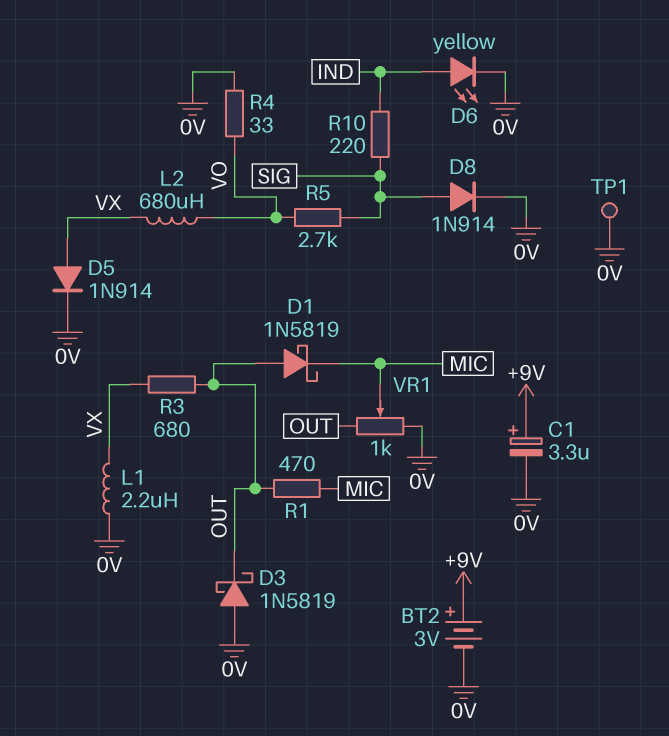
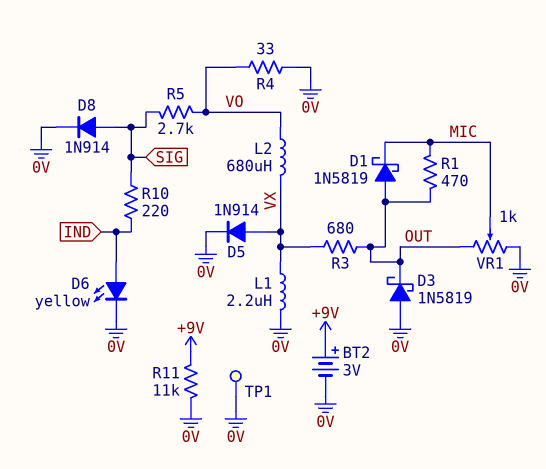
C1: 3.3uF (plus +9V, minus 0V) -> none
R11: none -> 11k (+9V, 0V)

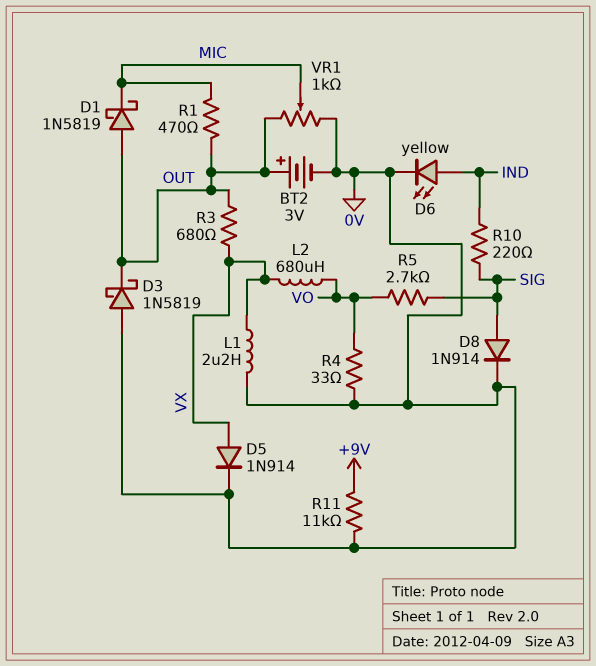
BT2: 3V (plus +9V, minus 0V) -> 3V (plus OUT, minus 0V)
TP1: test point (0V) -> none

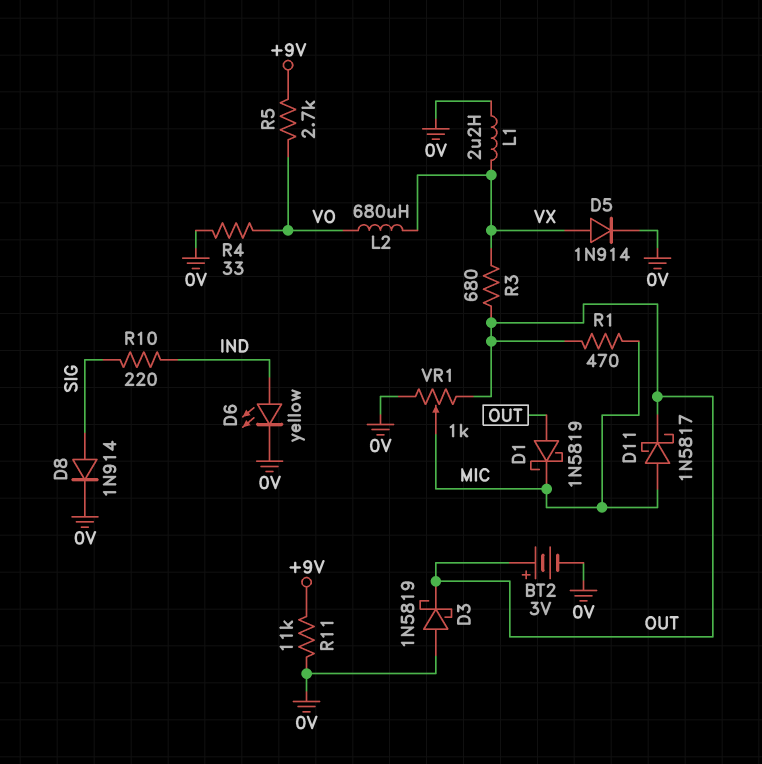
D11: none -> schottky 1N5817 (A MIC, K OUT)
R5: 2.7k (SIG, VO) -> 2.7k (+9V, VO)

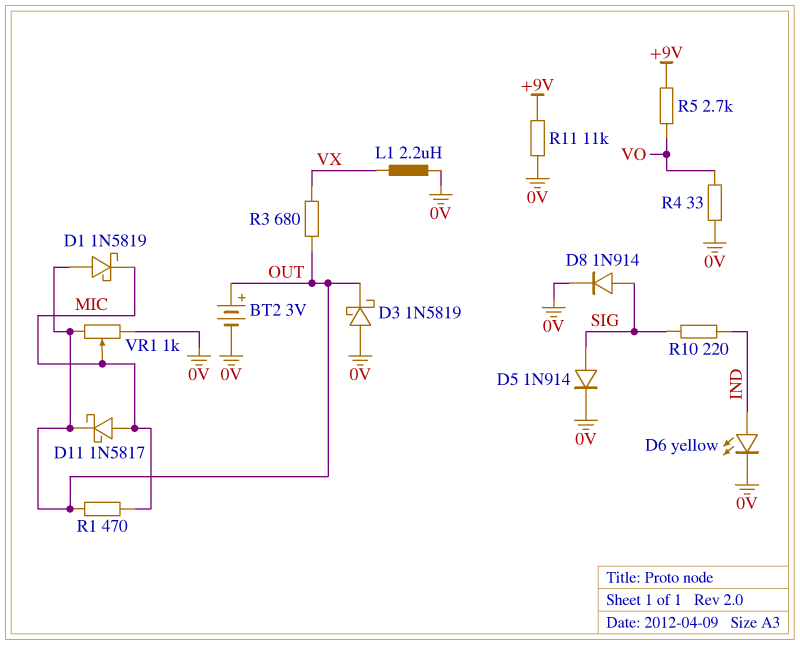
D5: diode 1N914 (A VX, K 0V) -> diode 1N914 (A SIG, K 0V)
L2: 680uH (VO, VX) -> none

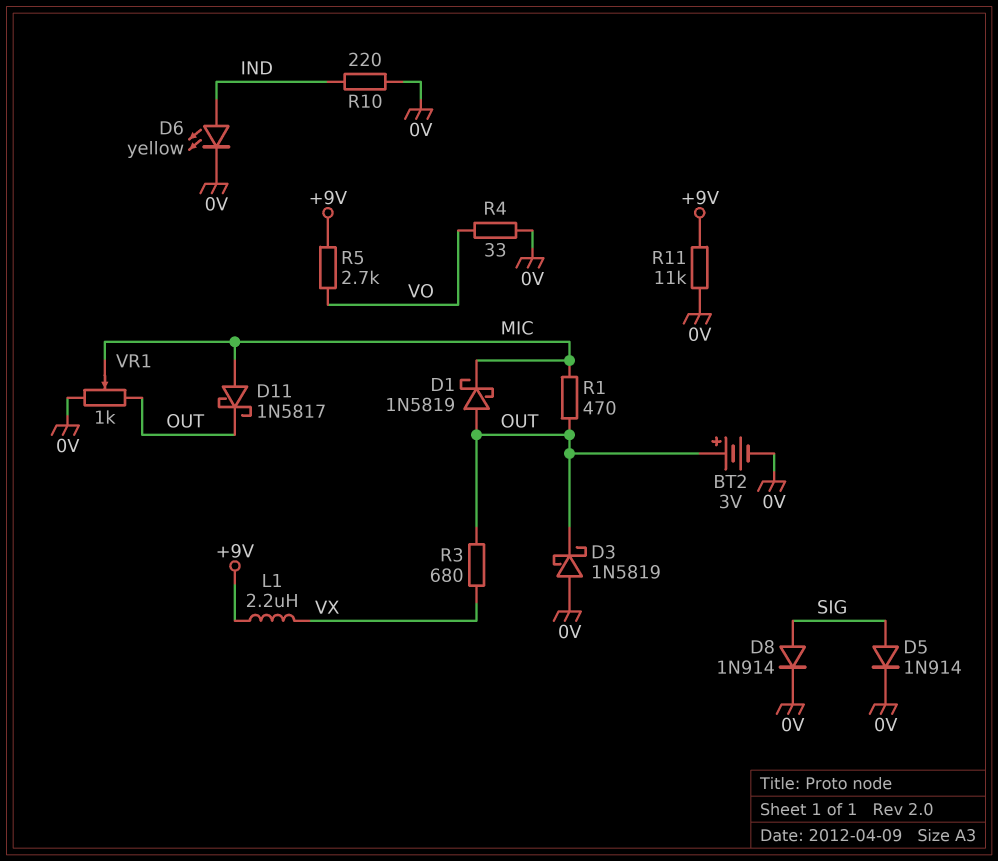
L1: 2.2uH (0V, VX) -> 2.2uH (+9V, VX)
R10: 220 (IND, SIG) -> 220 (0V, IND)

